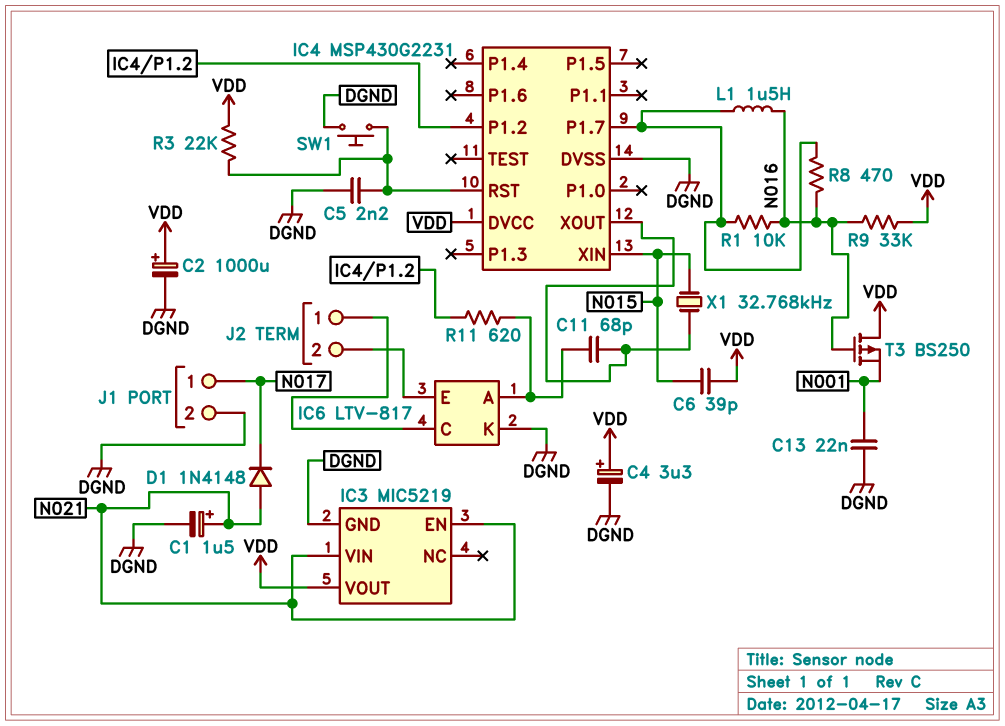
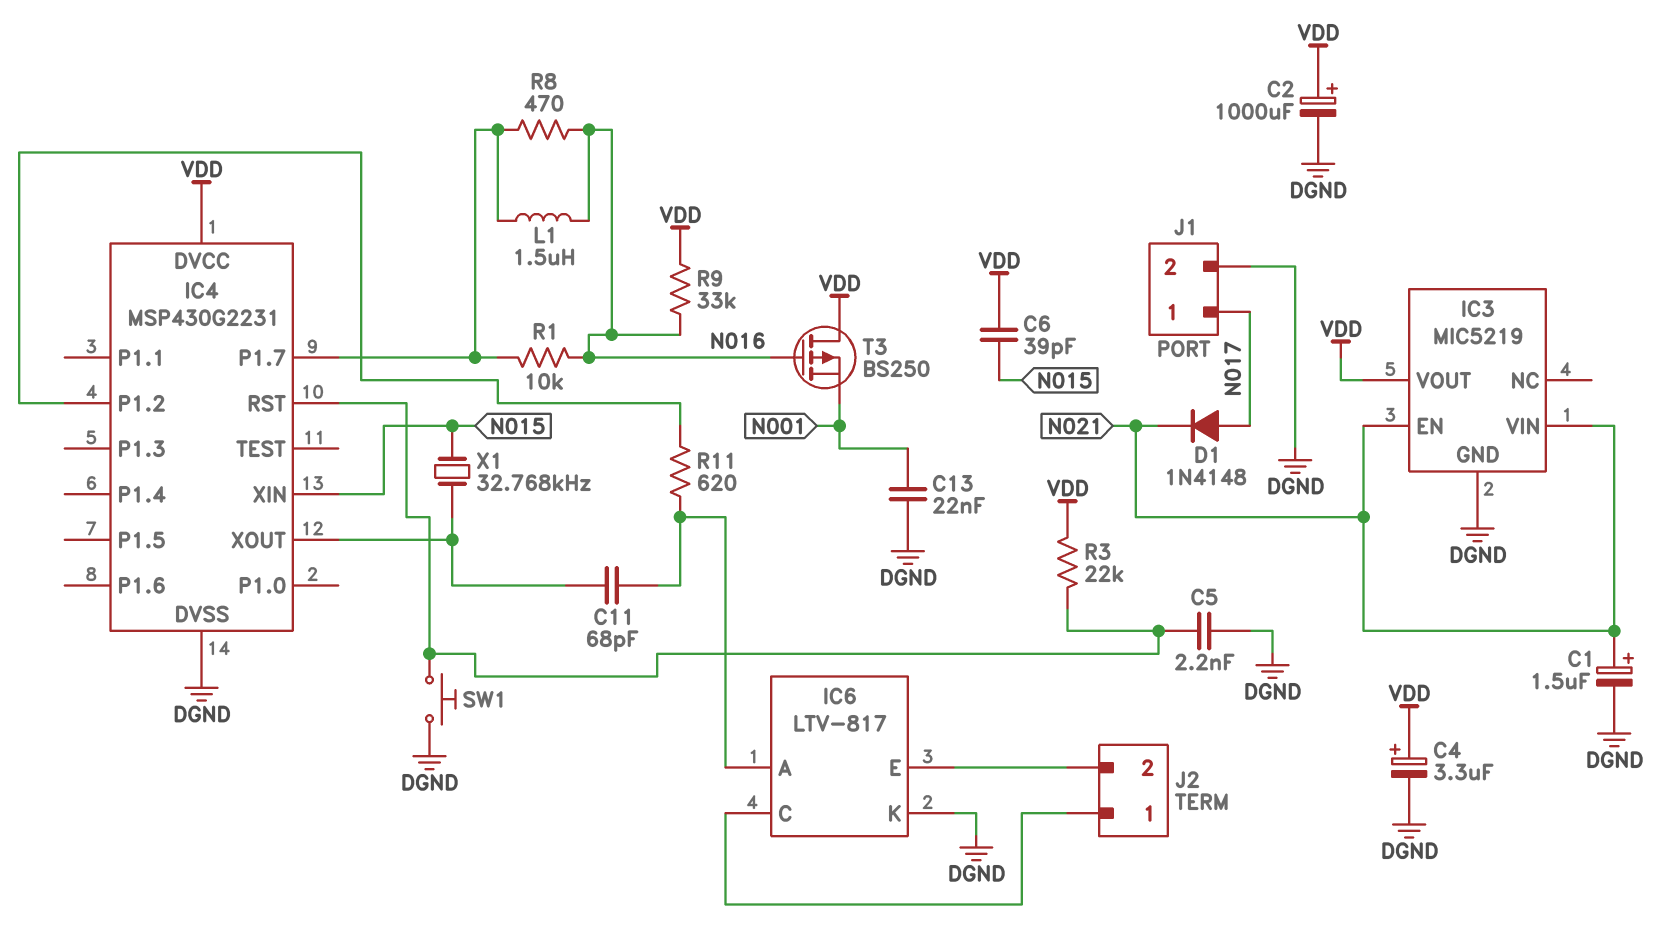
D1: diode 1N4148 (A N021, K N017) -> diode 1N4148 (A N017, K N021)

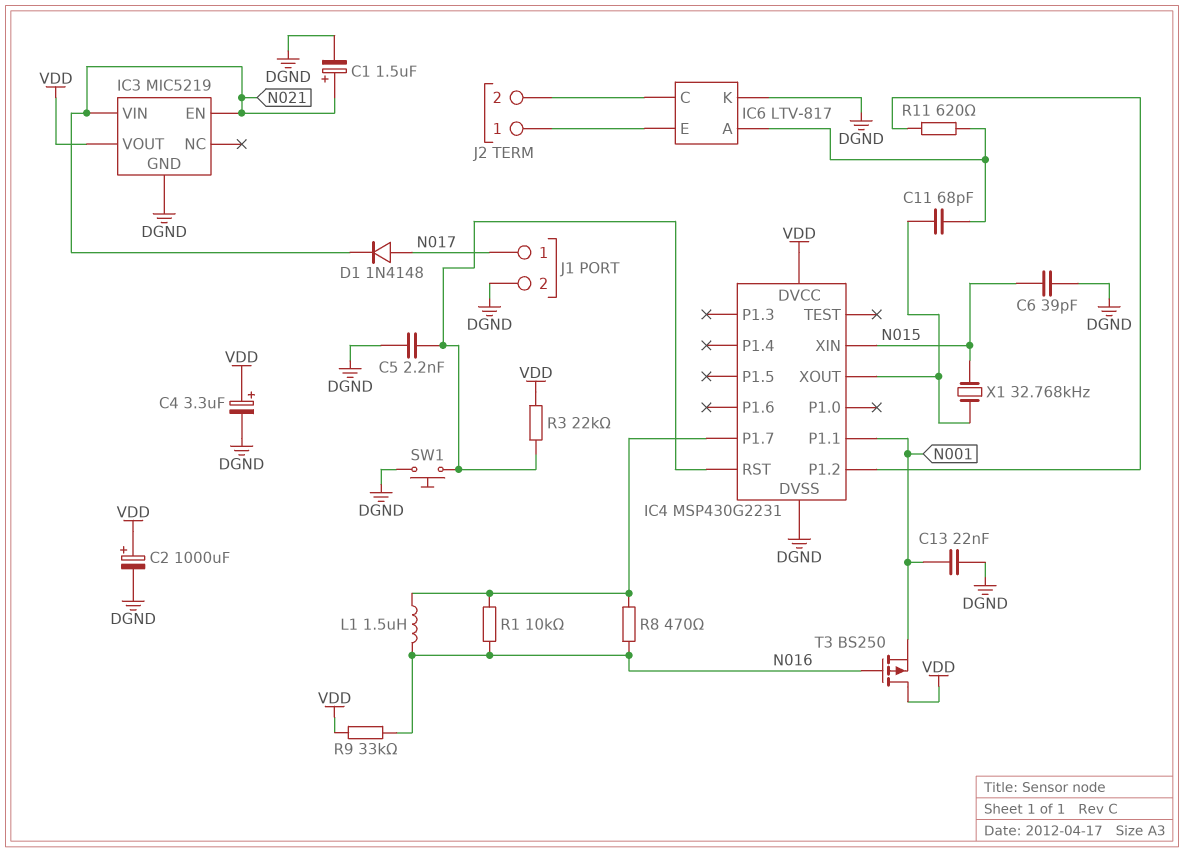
C6: 39pF (N015, VDD) -> 39pF (DGND, N015)
IC4 pin P1.1: none -> N001
J2 pin 1: IC6/C -> IC6/E
J2 pin 2: IC6/E -> IC6/C

